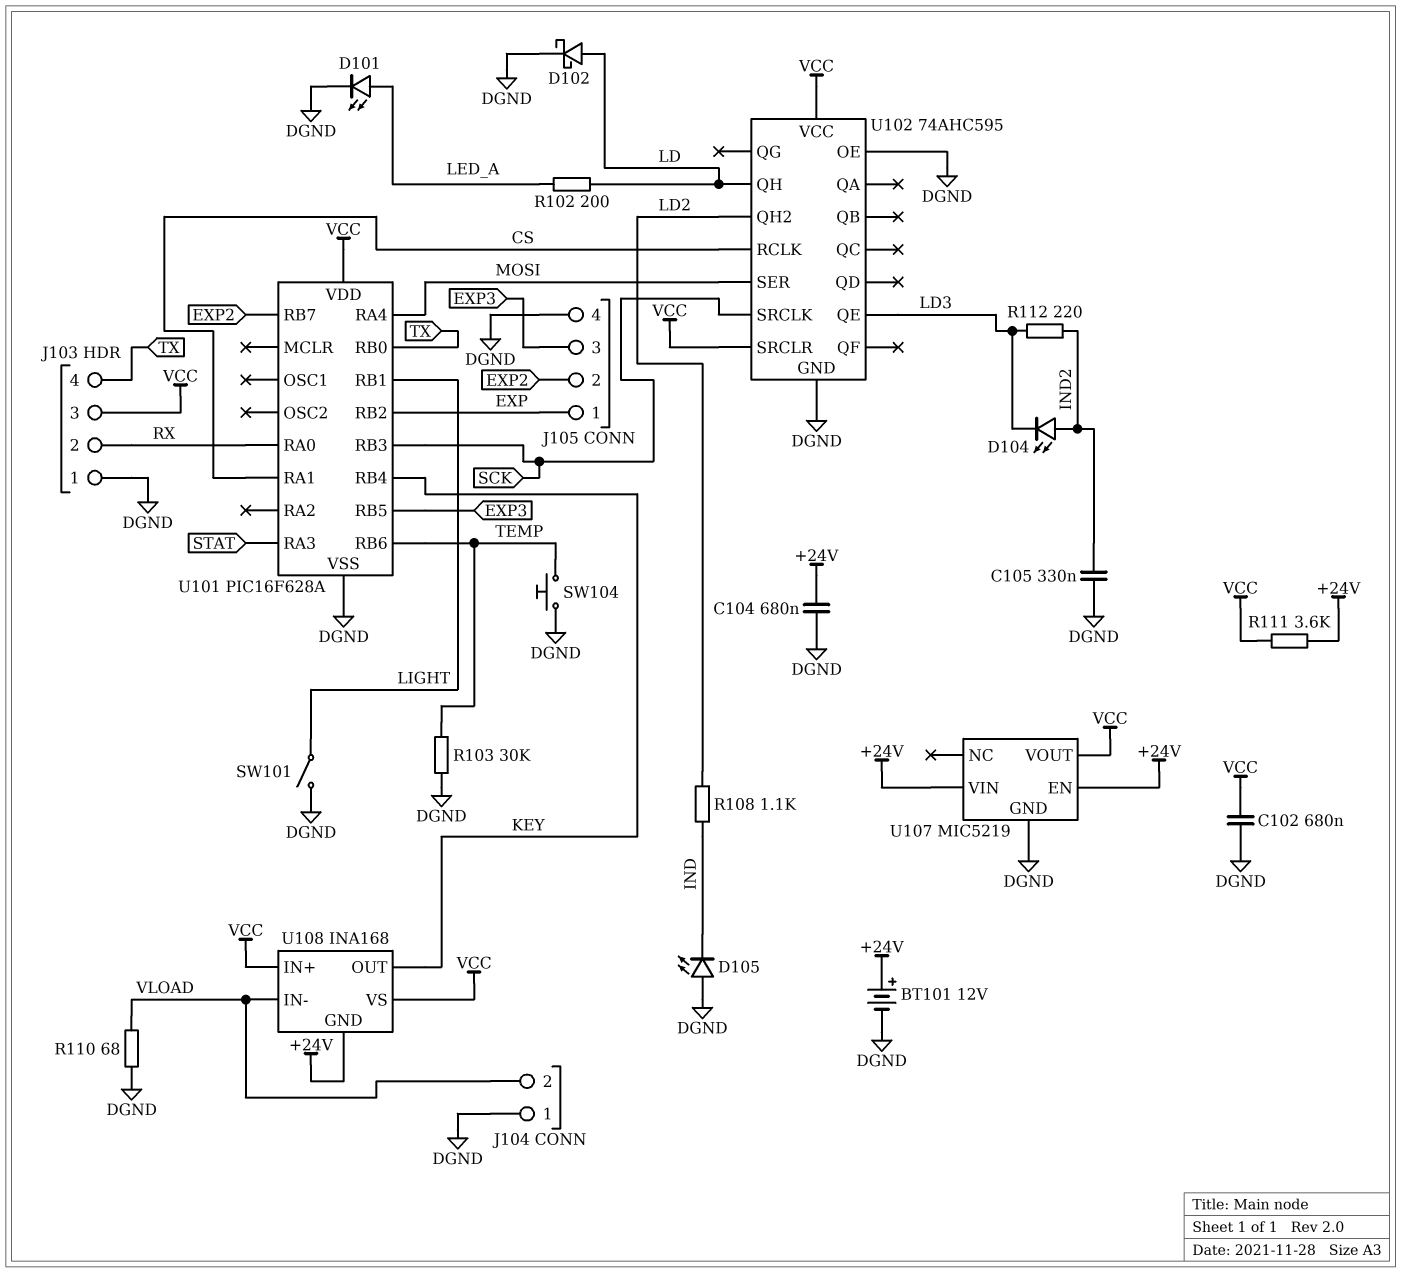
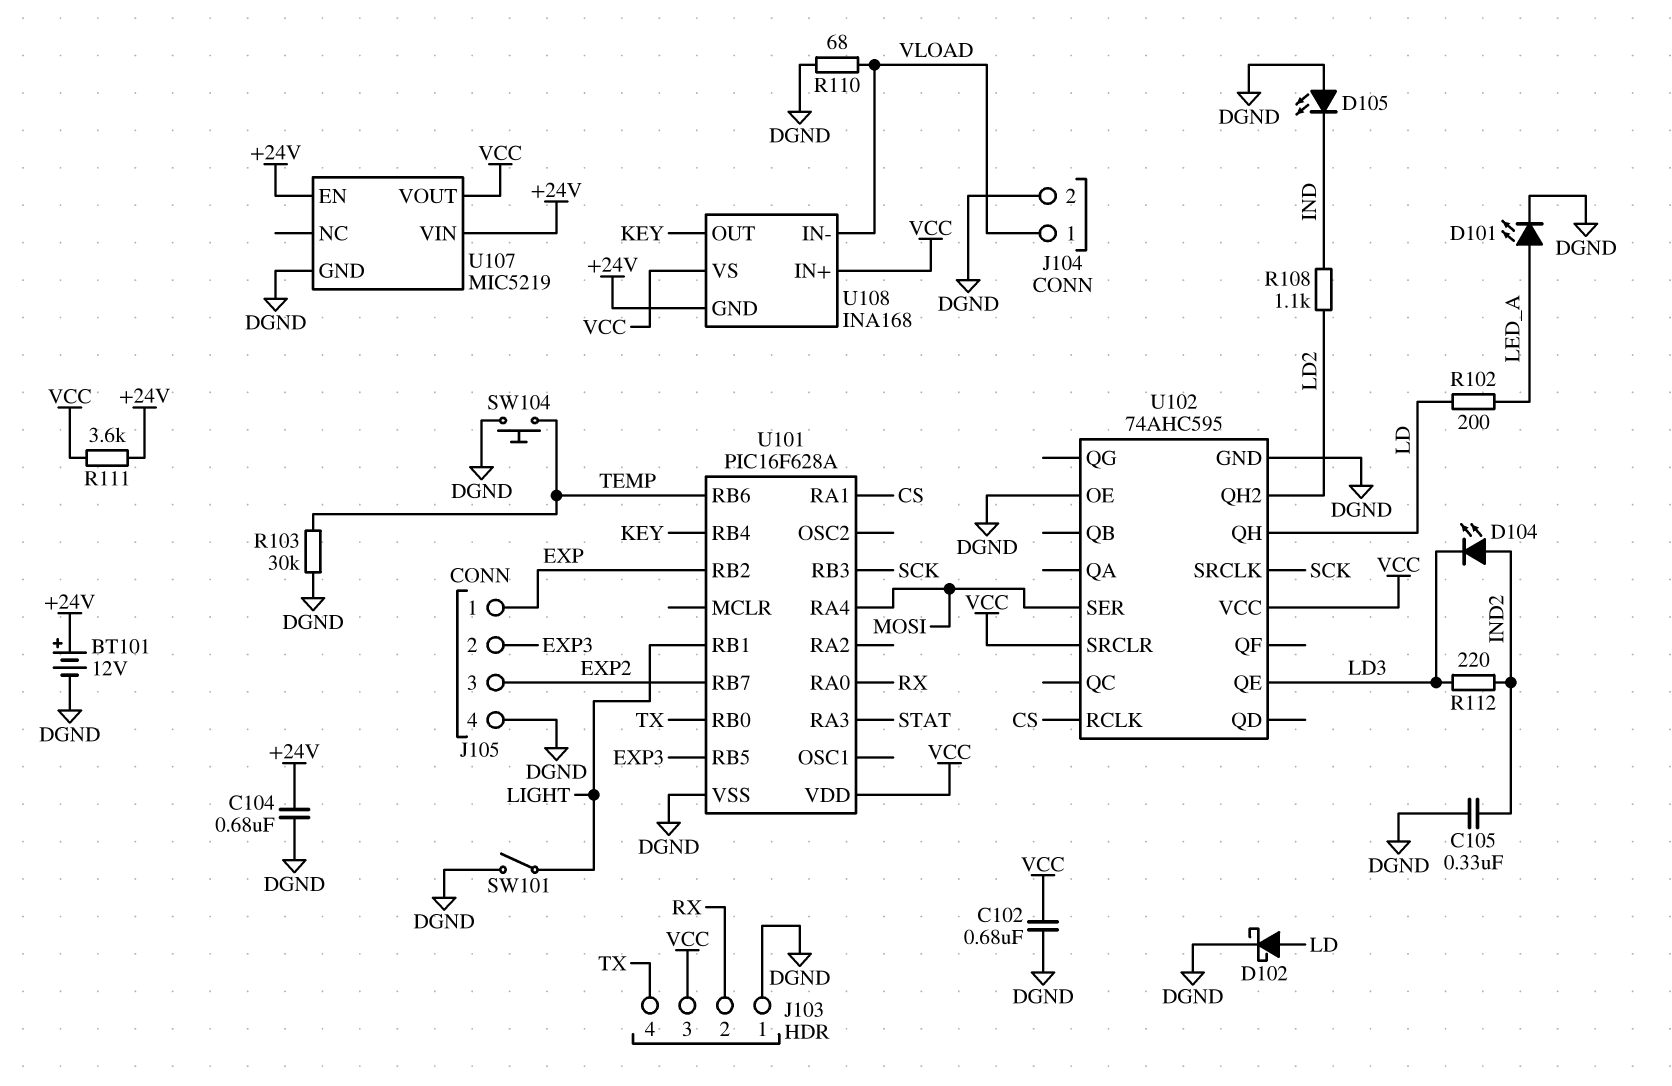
J104 pin 1: DGND -> VLOAD
J104 pin 2: VLOAD -> DGND
J105 pin 2: EXP2 -> EXP3
J105 pin 3: EXP3 -> EXP2

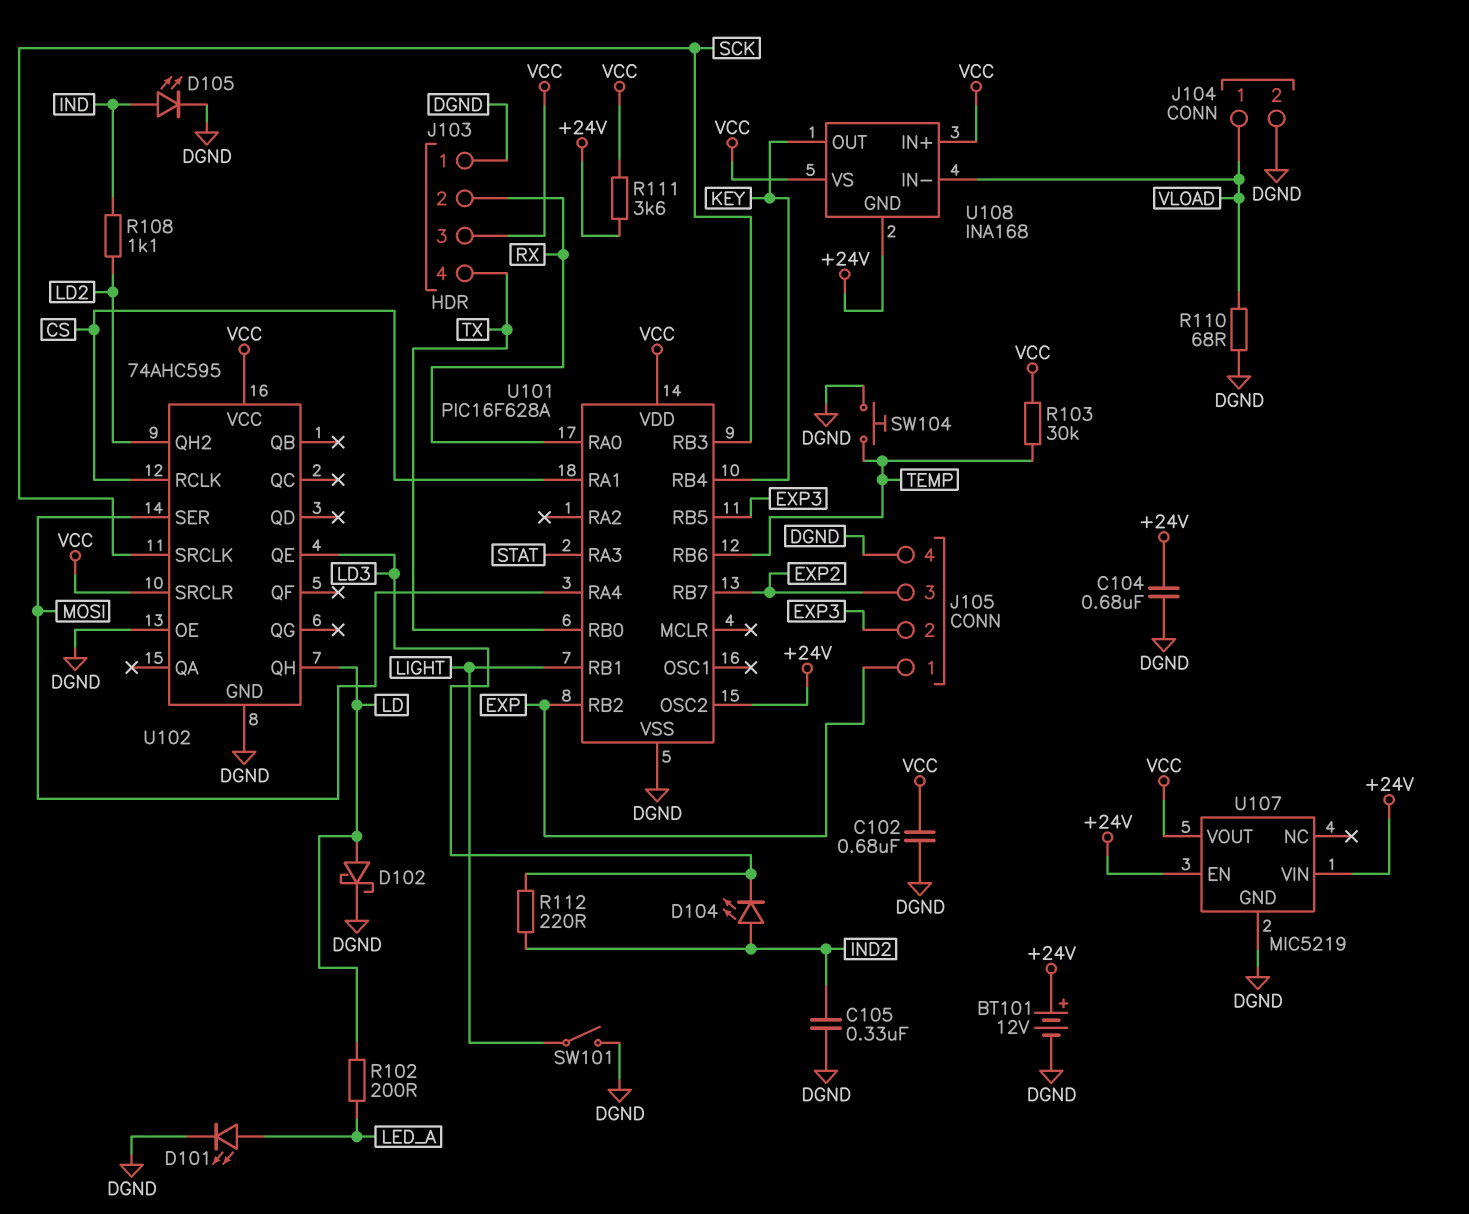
D105: LED (A DGND, K IND) -> LED (A IND, K DGND)
R103: 30k (DGND, TEMP) -> 30k (TEMP, VCC)
U101 pin OSC2: none -> +24V

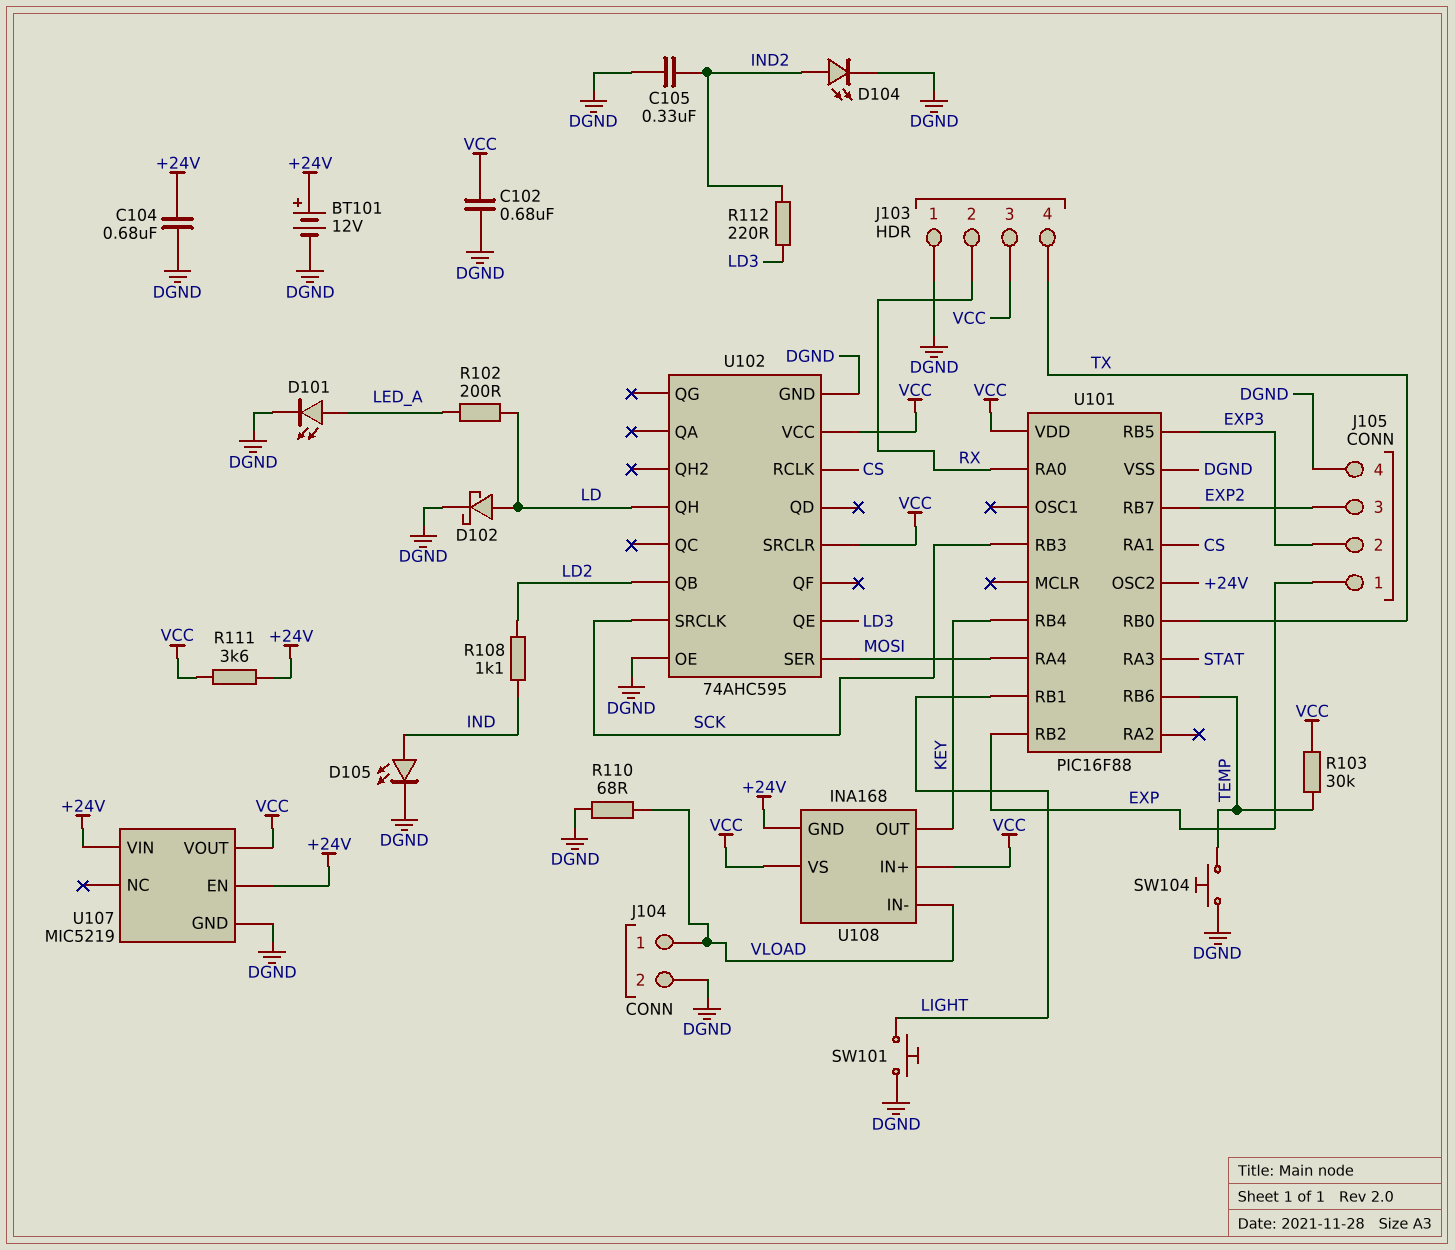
D104: LED (A IND2, K LD3) -> LED (A IND2, K DGND)
SW101: switch (DGND, LIGHT) -> button (DGND, LIGHT)
U101: PIC16F628A -> PIC16F88
U102 pin QB: none -> LD2
U102 pin QH2: LD2 -> none

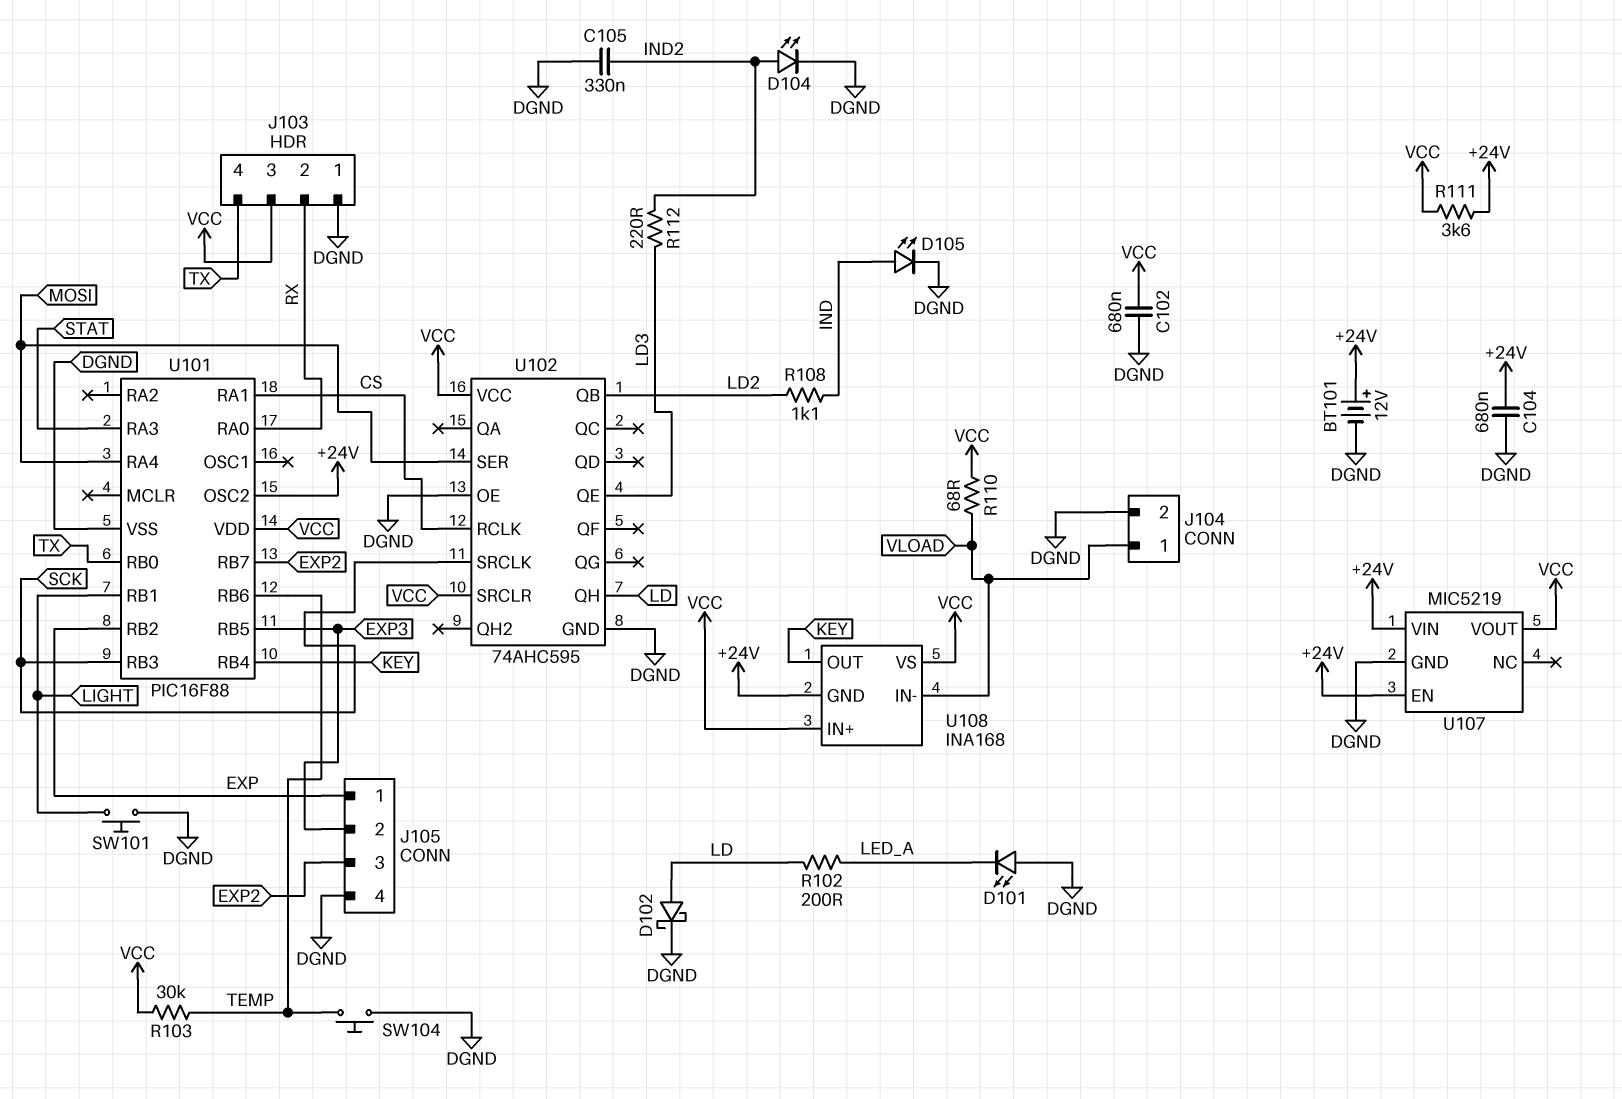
D101: LED (A LED_A, K DGND) -> LED (A DGND, K LED_A)
R110: 68 (DGND, VLOAD) -> 68 (VCC, VLOAD)

